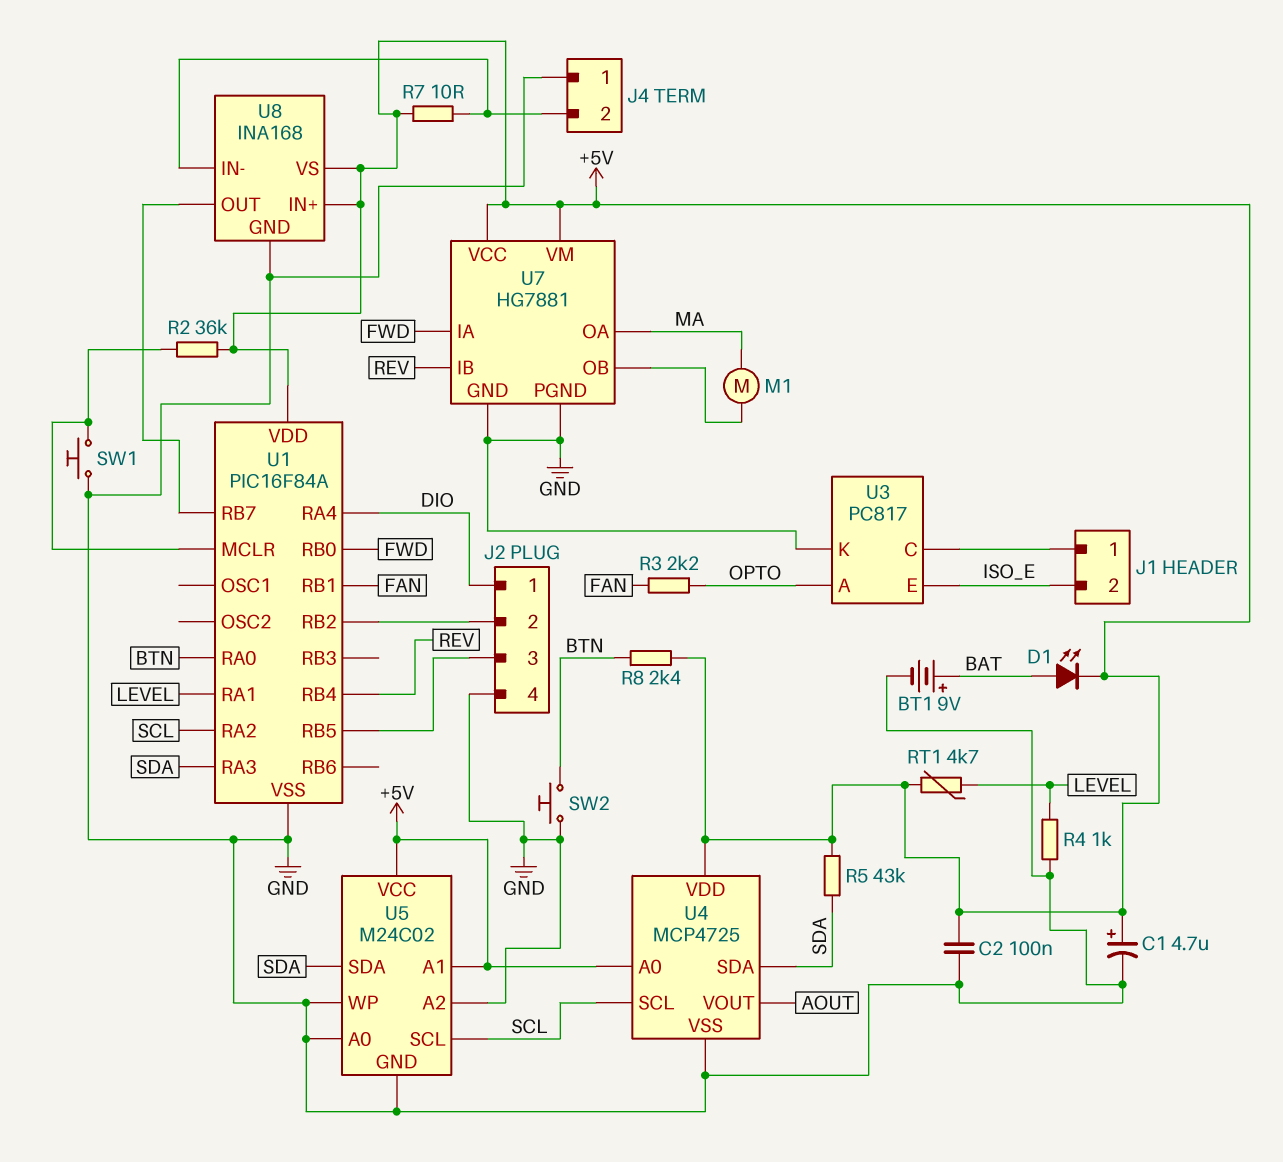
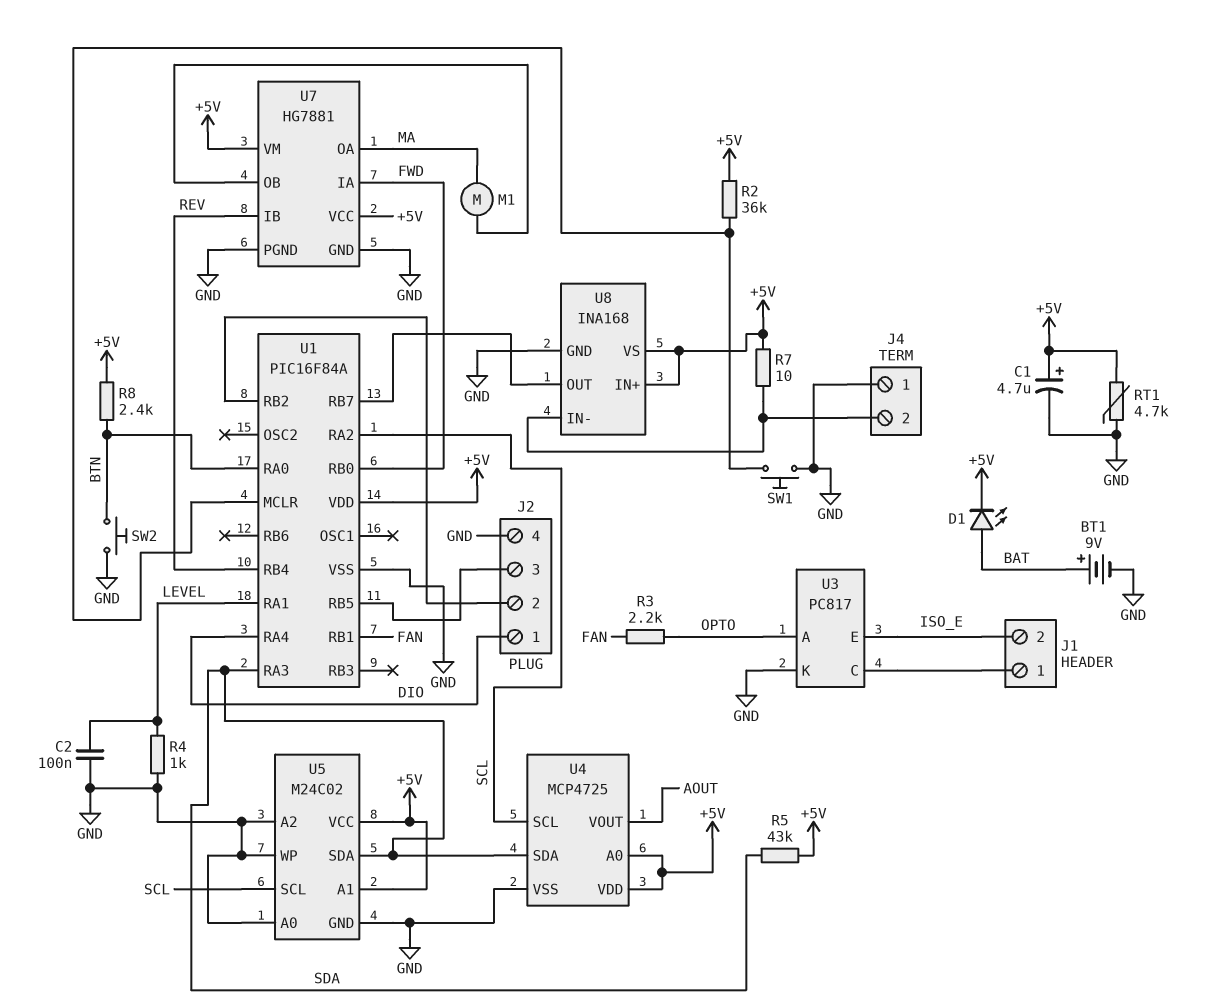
C2: 100nF (+5V, GND) -> 100nF (GND, LEVEL)
RT1: 4.7k (+5V, LEVEL) -> 4.7k (+5V, GND)

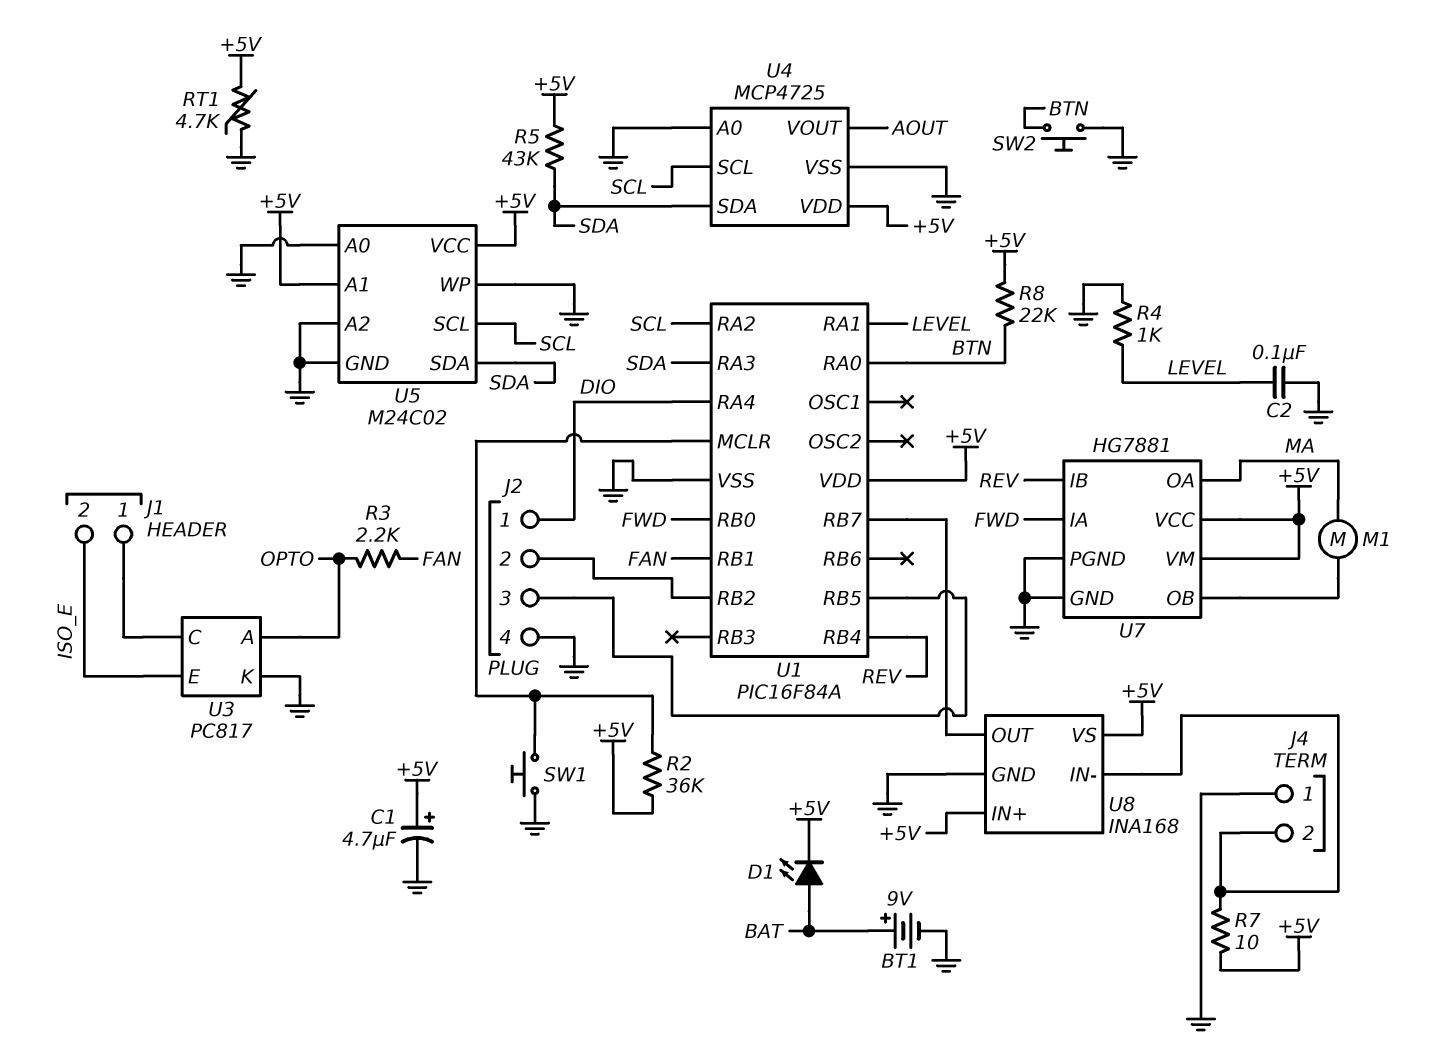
R8: 2.4k (+5V, BTN) -> 22k (+5V, BTN)
U4 pin A0: +5V -> GND

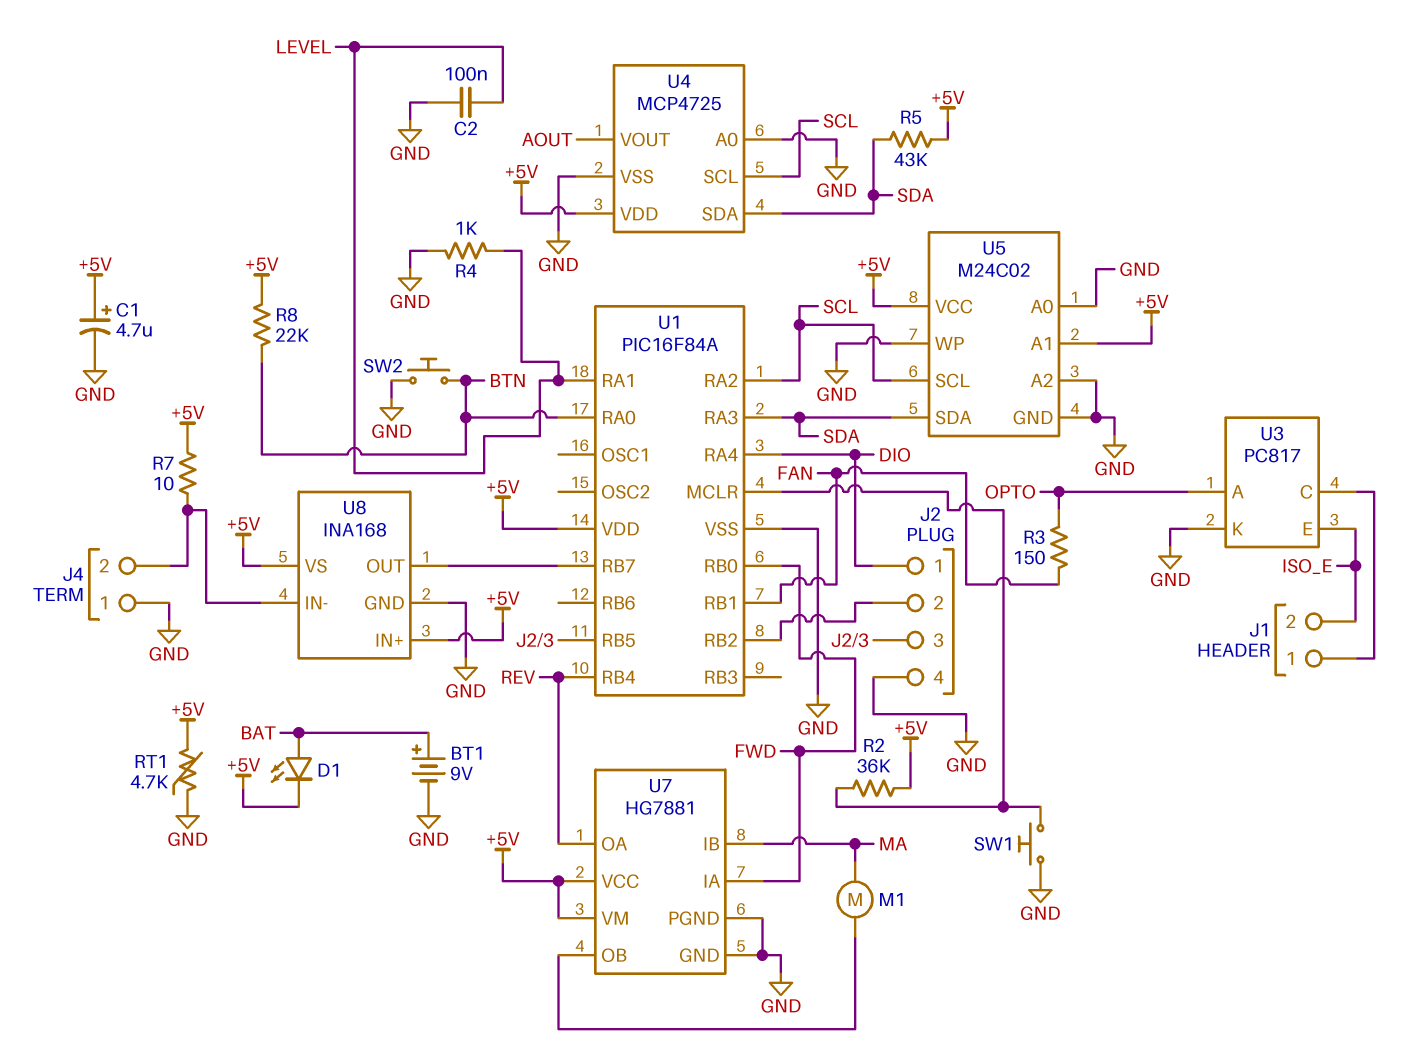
R3: 2.2k (FAN, OPTO) -> 150 (FAN, OPTO)
U7 pin IB: REV -> MA
U7 pin OA: MA -> REV

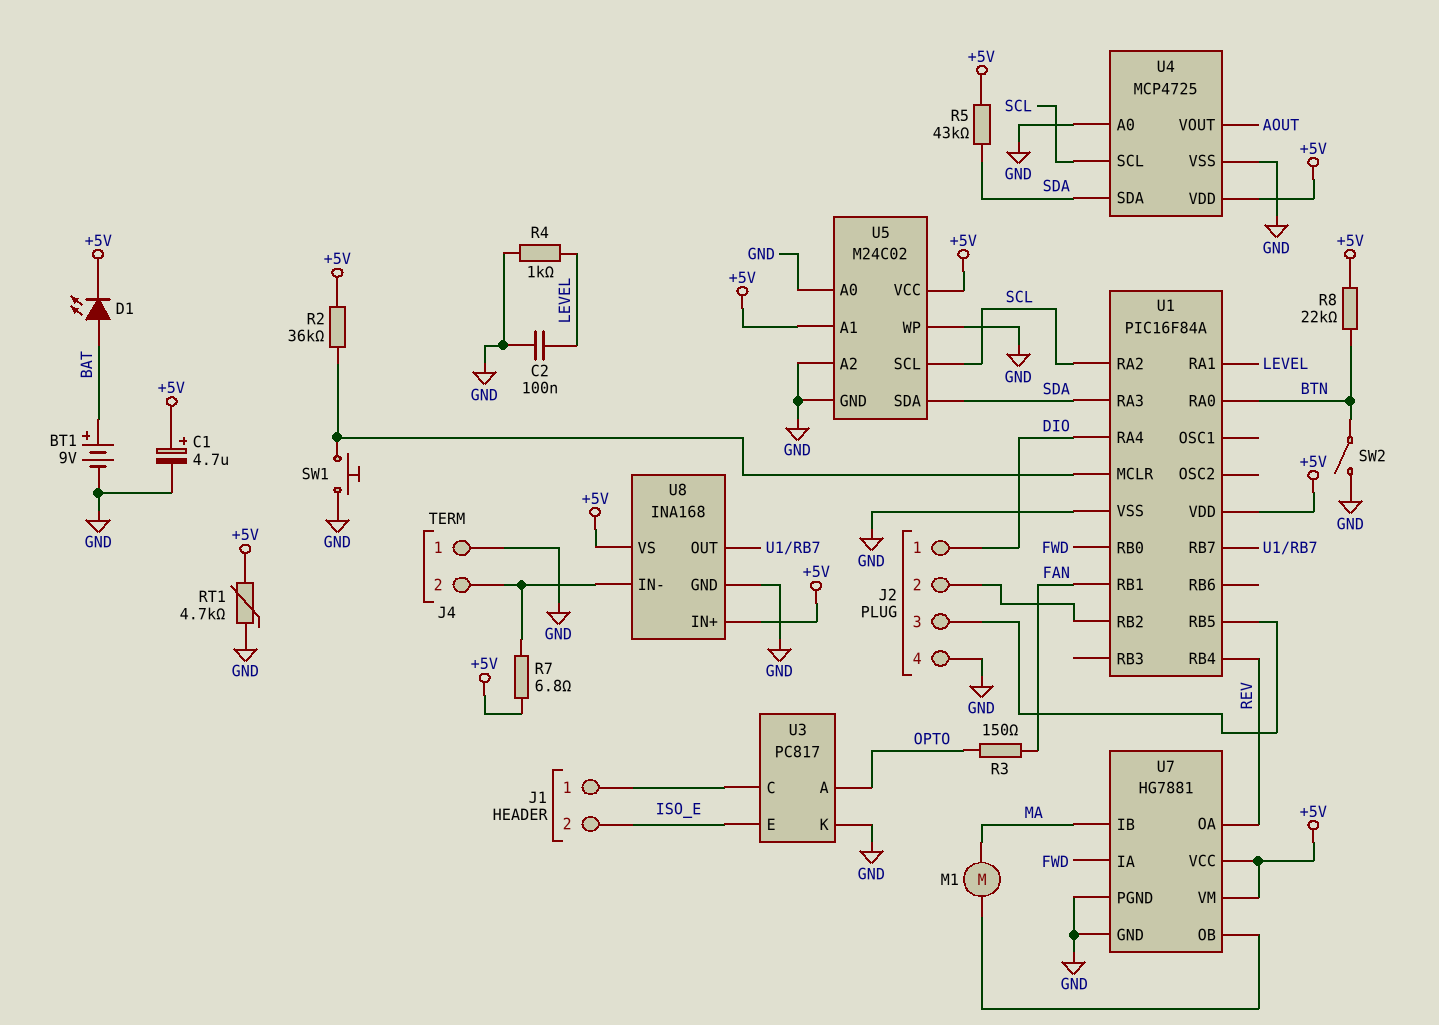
R7: 10 (+5V, J4/2) -> 6.8 (+5V, J4/2)
SW2: button (BTN, GND) -> switch (BTN, GND)

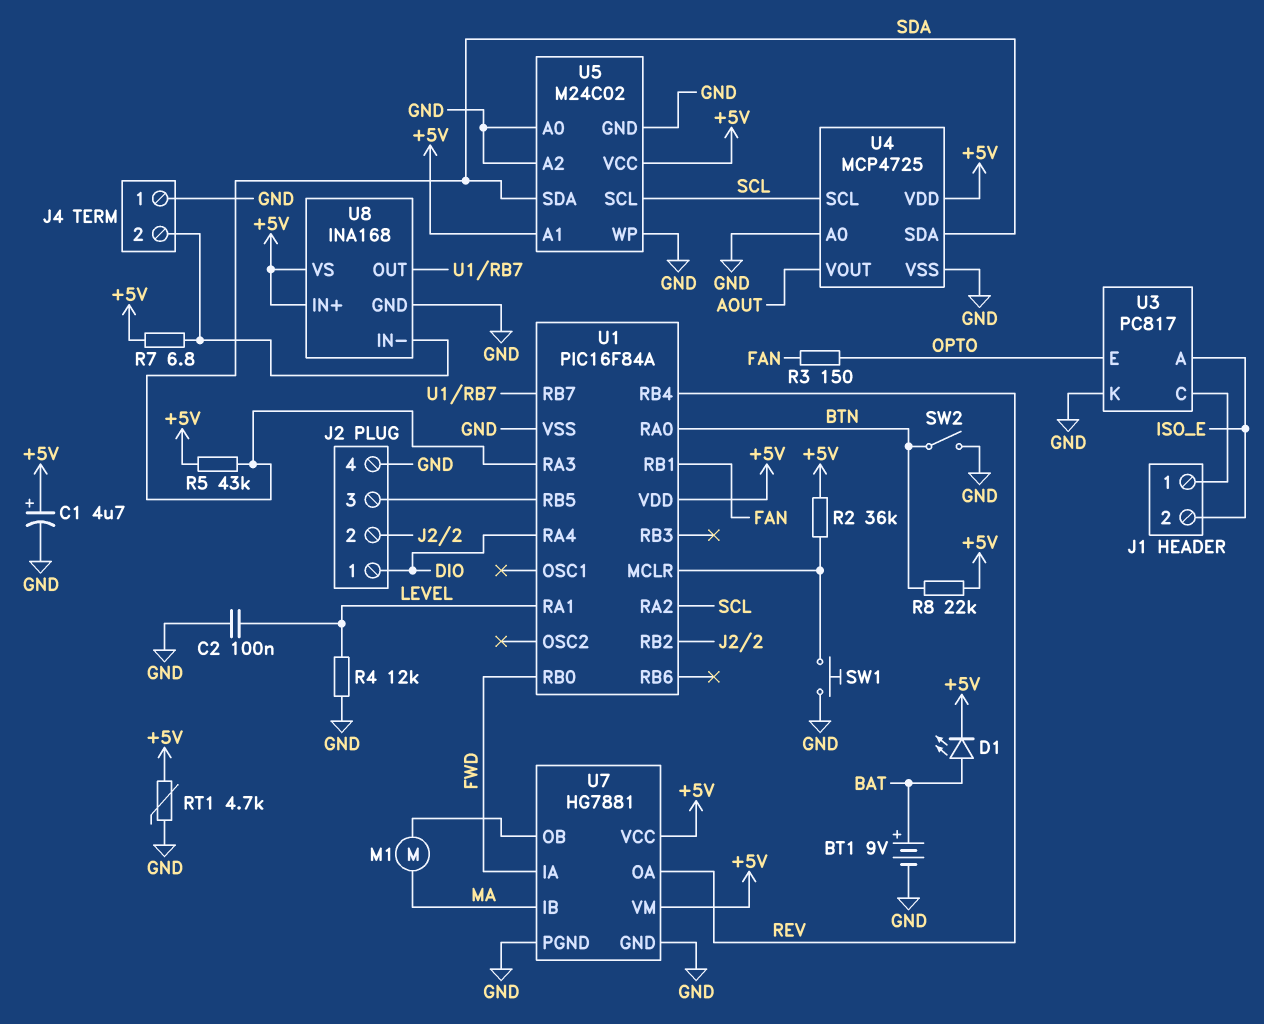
R4: 1k (GND, LEVEL) -> 12k (GND, LEVEL)
U3 pin A: OPTO -> ISO_E
U3 pin E: ISO_E -> OPTO

